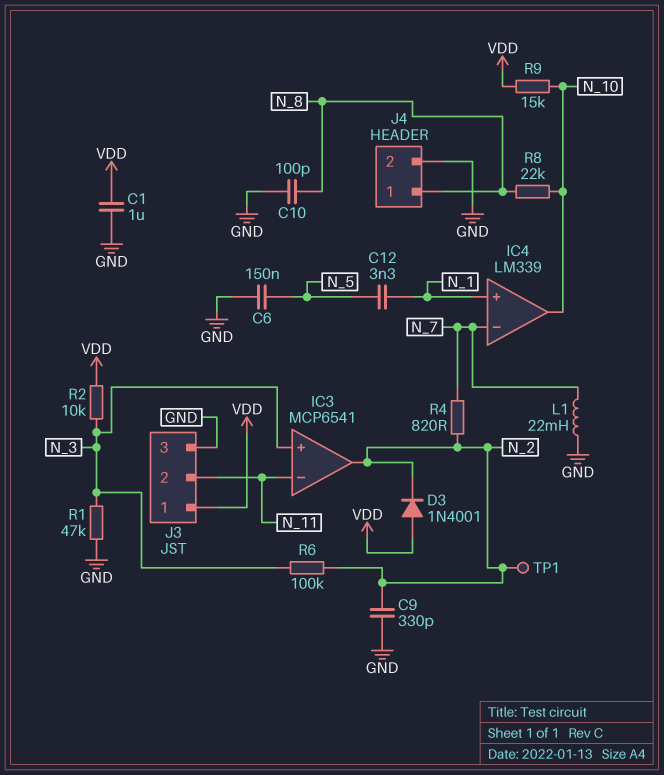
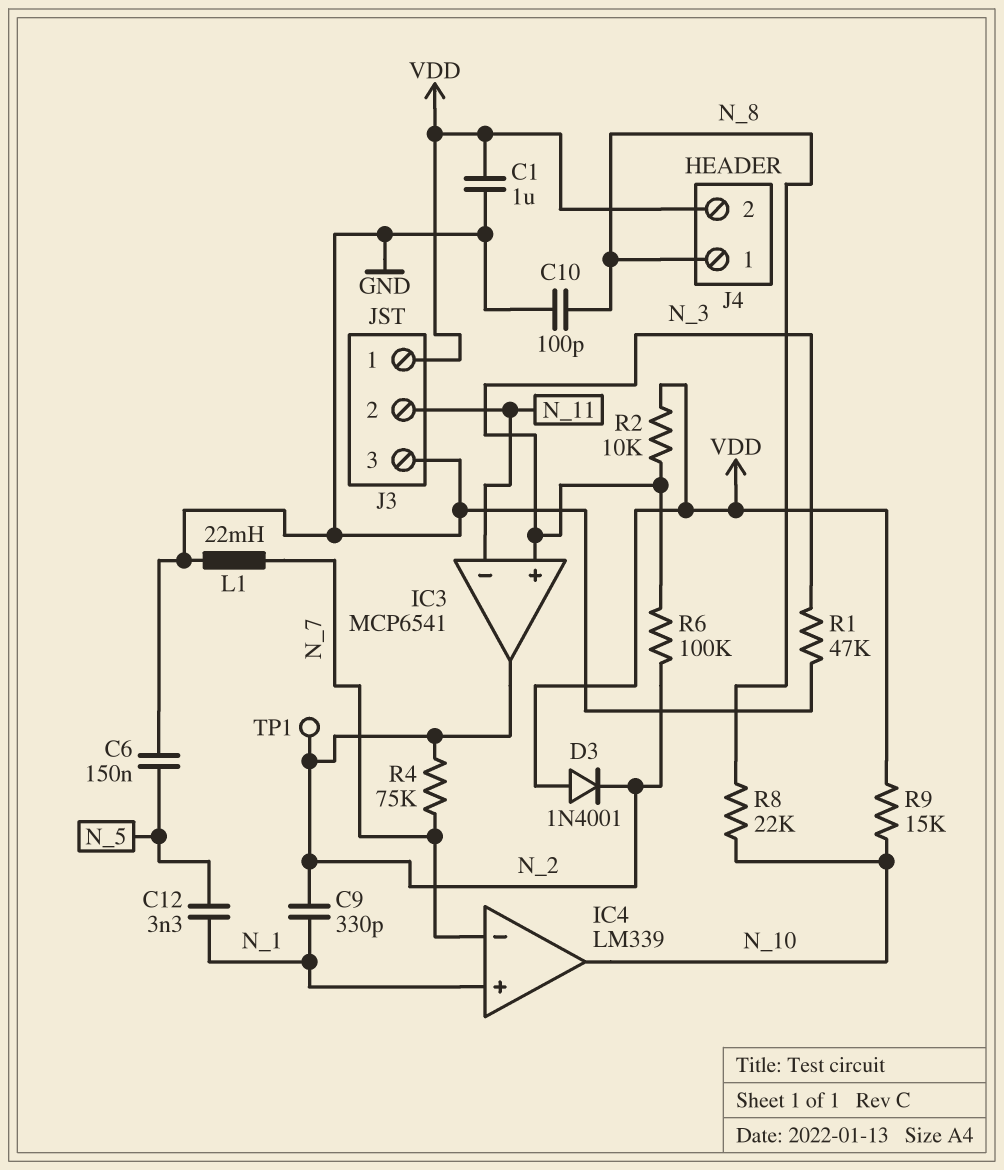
C9: 330pF (GND, N_2) -> 330pF (N_1, N_2)
J4 pin 2: GND -> VDD
R4: 820 (N_2, N_7) -> 75k (N_2, N_7)

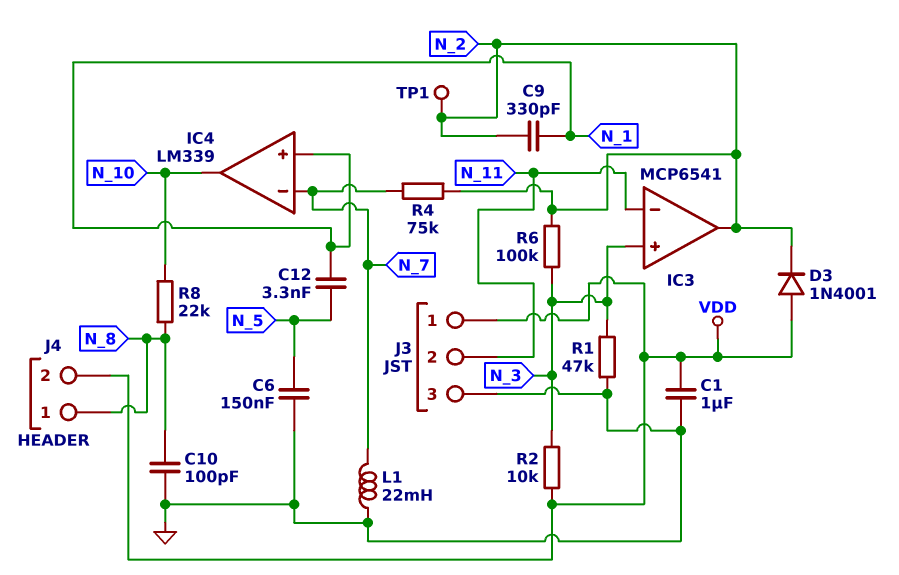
R9: 15k (N_10, VDD) -> none

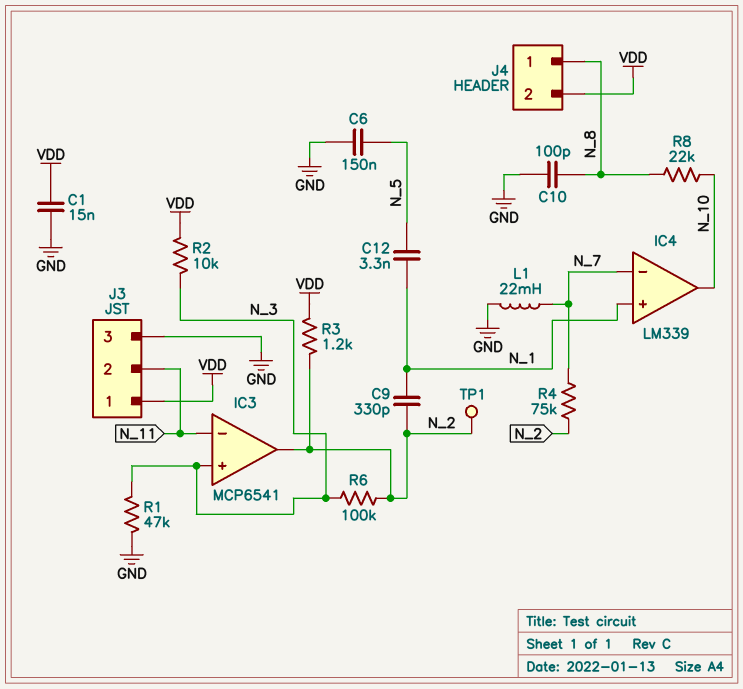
C1: 1uF (GND, VDD) -> 15nF (GND, VDD)
D3: diode 1N4001 (A VDD, K N_2) -> none
R3: none -> 1.2k (N_2, VDD)

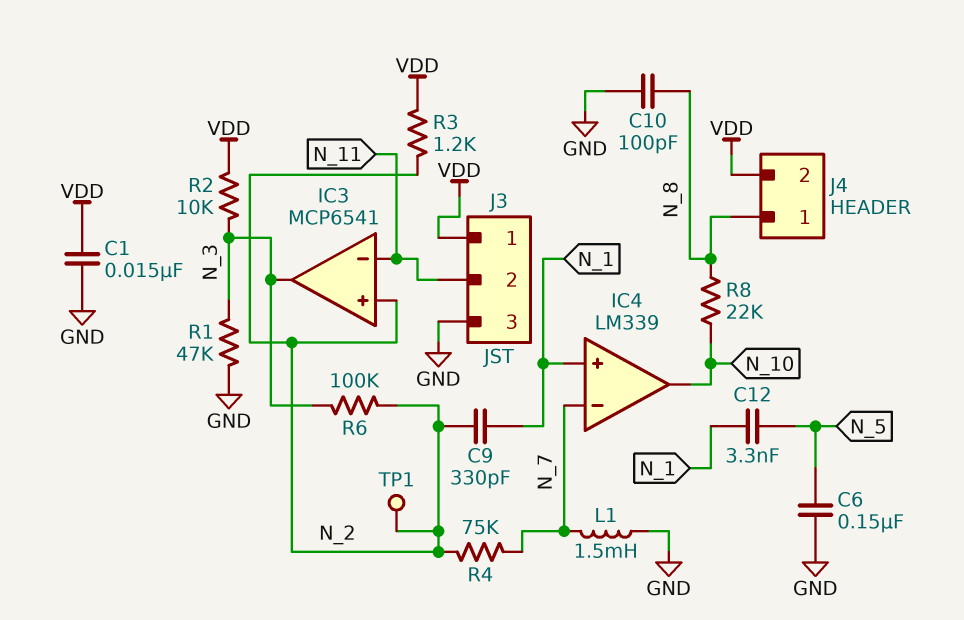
IC3 pin in+: N_3 -> N_2
IC3 pin out: N_2 -> N_3
L1: 22mH (GND, N_7) -> 1.5mH (GND, N_7)

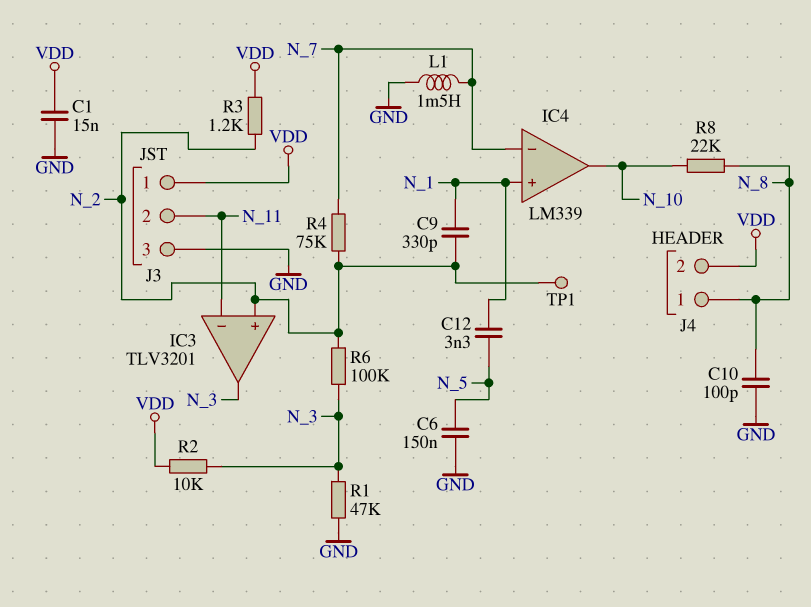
IC3: MCP6541 -> TLV3201

